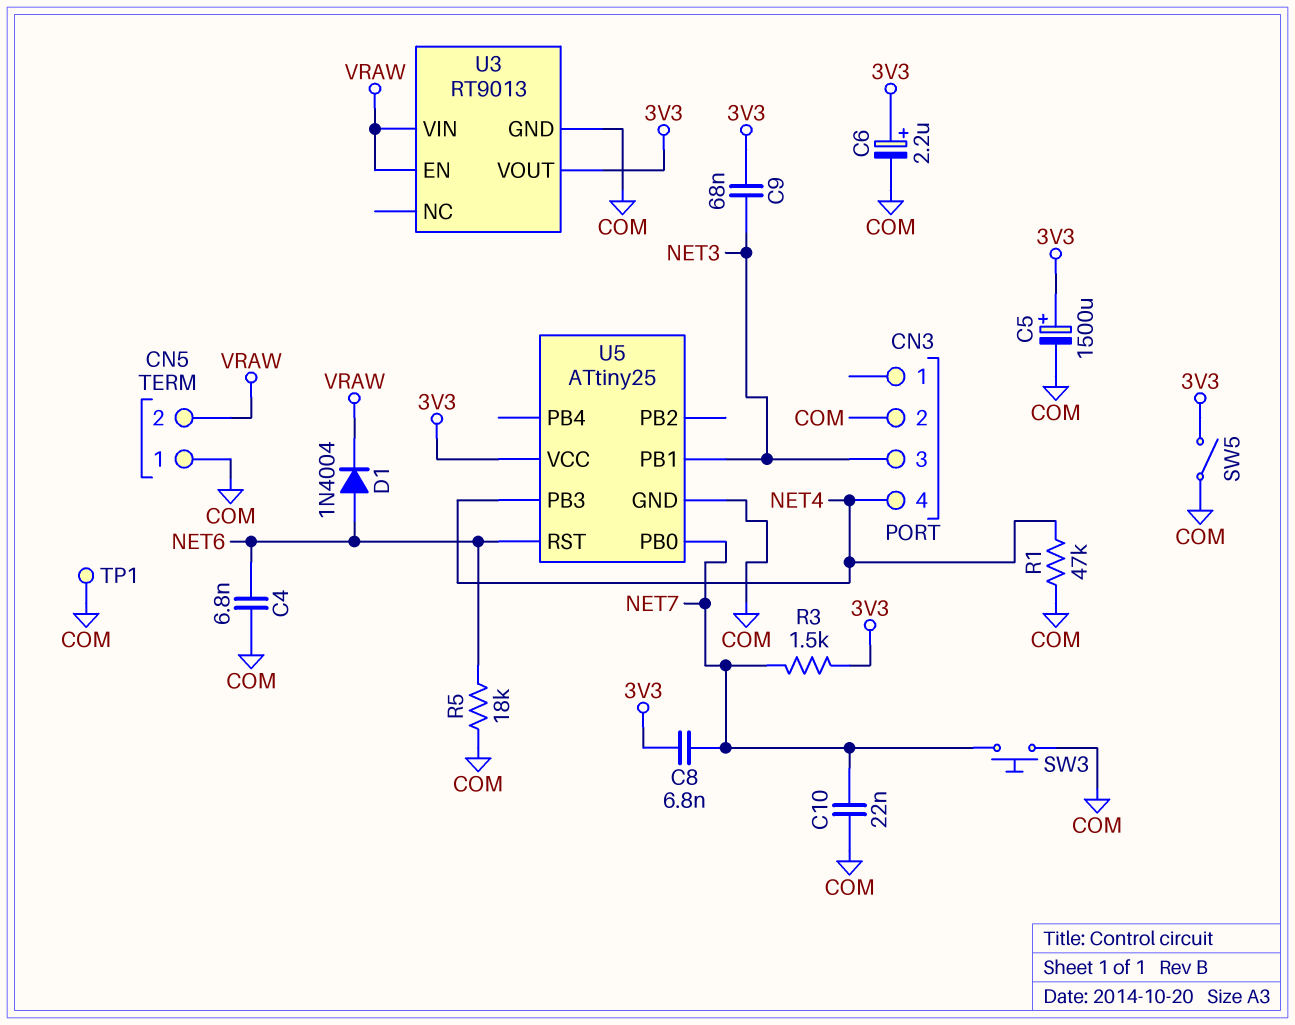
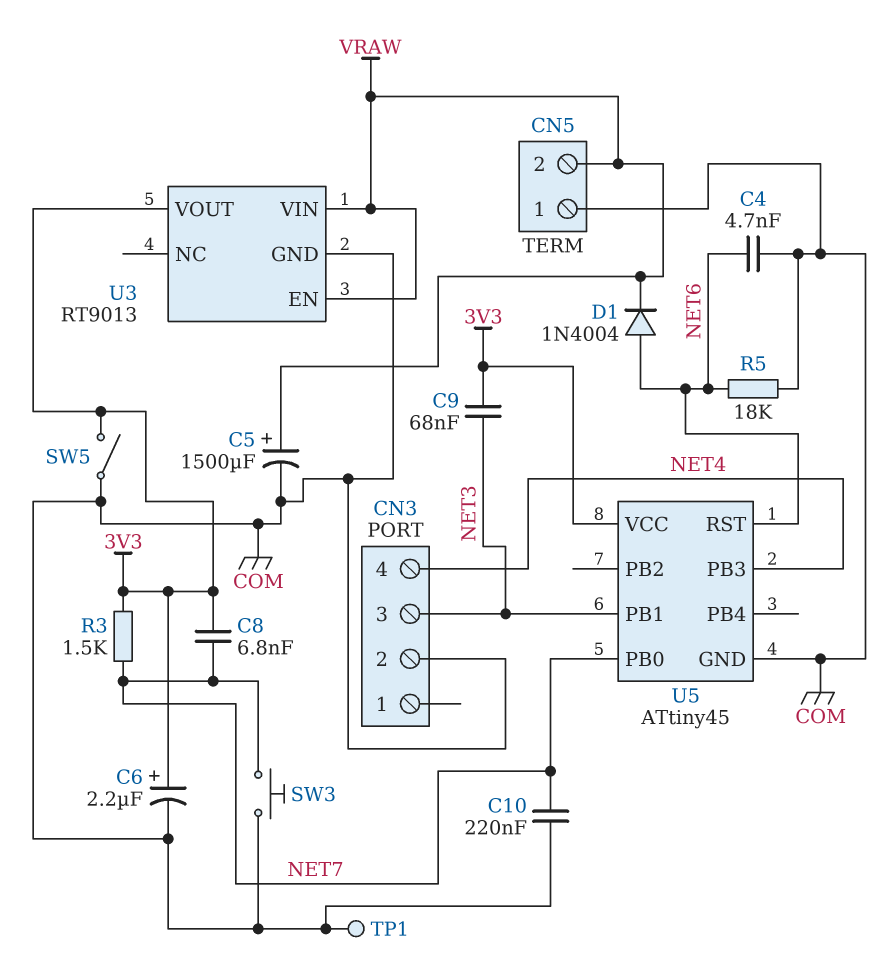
C4: 6.8nF (COM, NET6) -> 4.7nF (COM, NET6)
C5: 1500uF (plus 3V3, minus COM) -> 1500uF (plus VRAW, minus COM)
C10: 22nF (COM, NET7) -> 220nF (COM, NET7)
R1: 47k (COM, NET4) -> none
U5: ATtiny25 -> ATtiny45

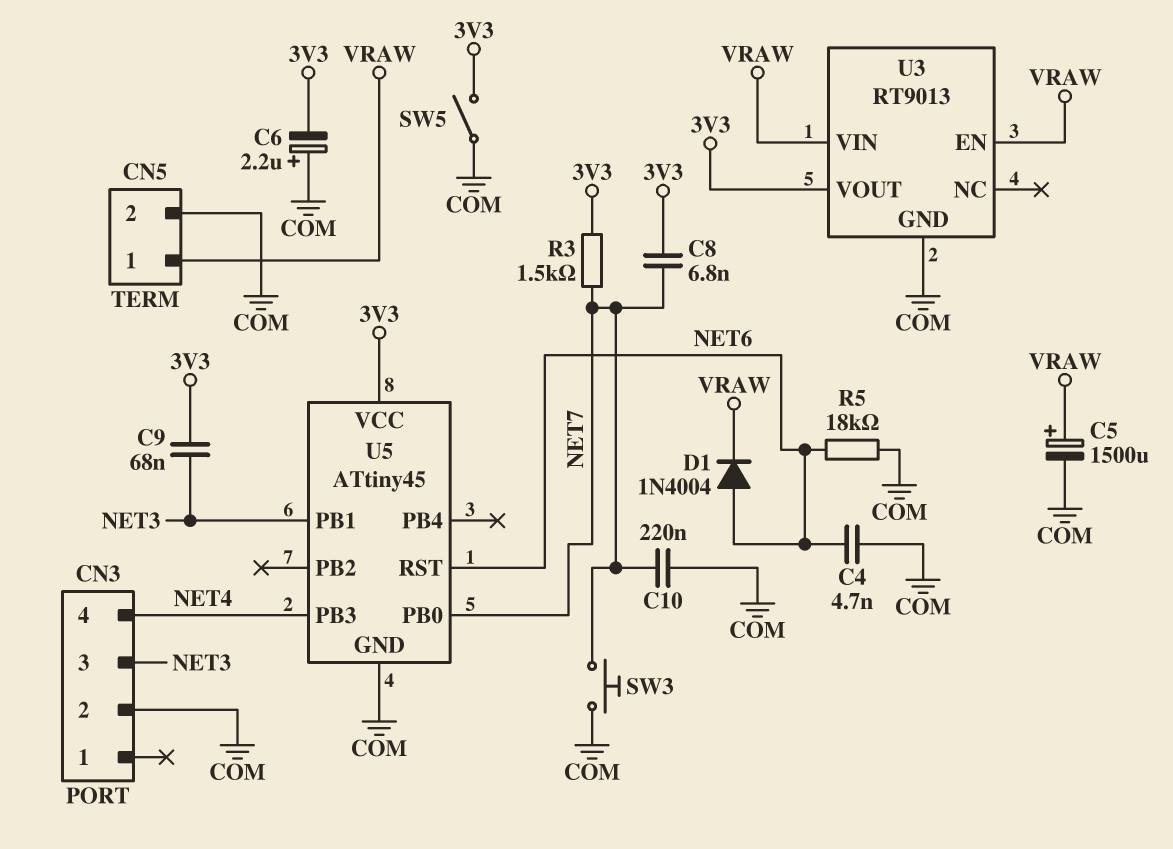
C6: 2.2uF (plus 3V3, minus COM) -> 2.2uF (plus COM, minus 3V3)
CN5 pin 1: COM -> VRAW
CN5 pin 2: VRAW -> COM
TP1: test point (COM) -> none

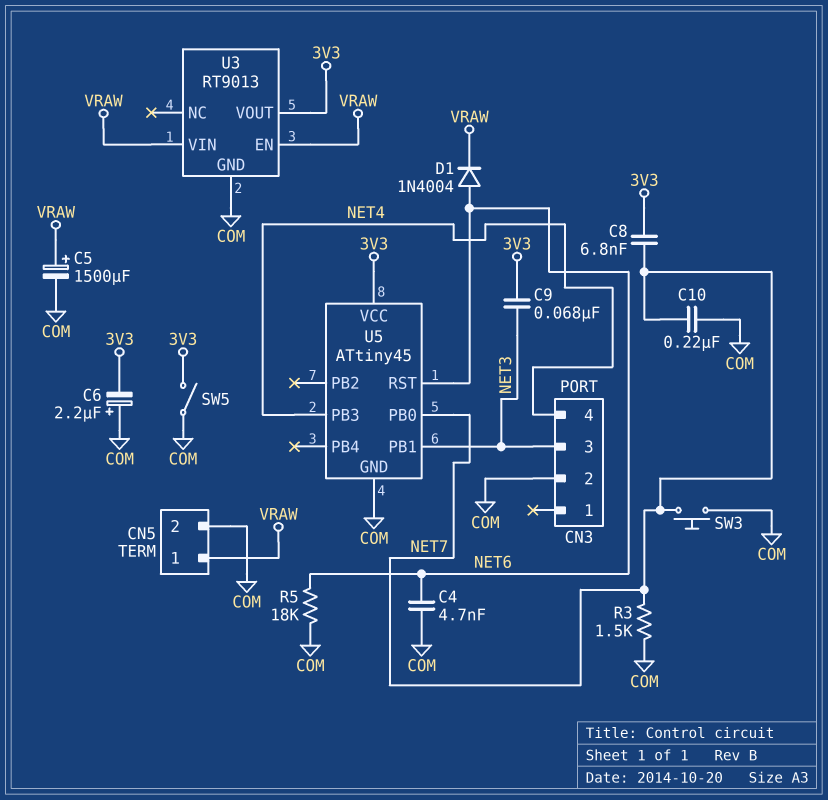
R3: 1.5k (3V3, NET7) -> 1.5k (COM, NET7)

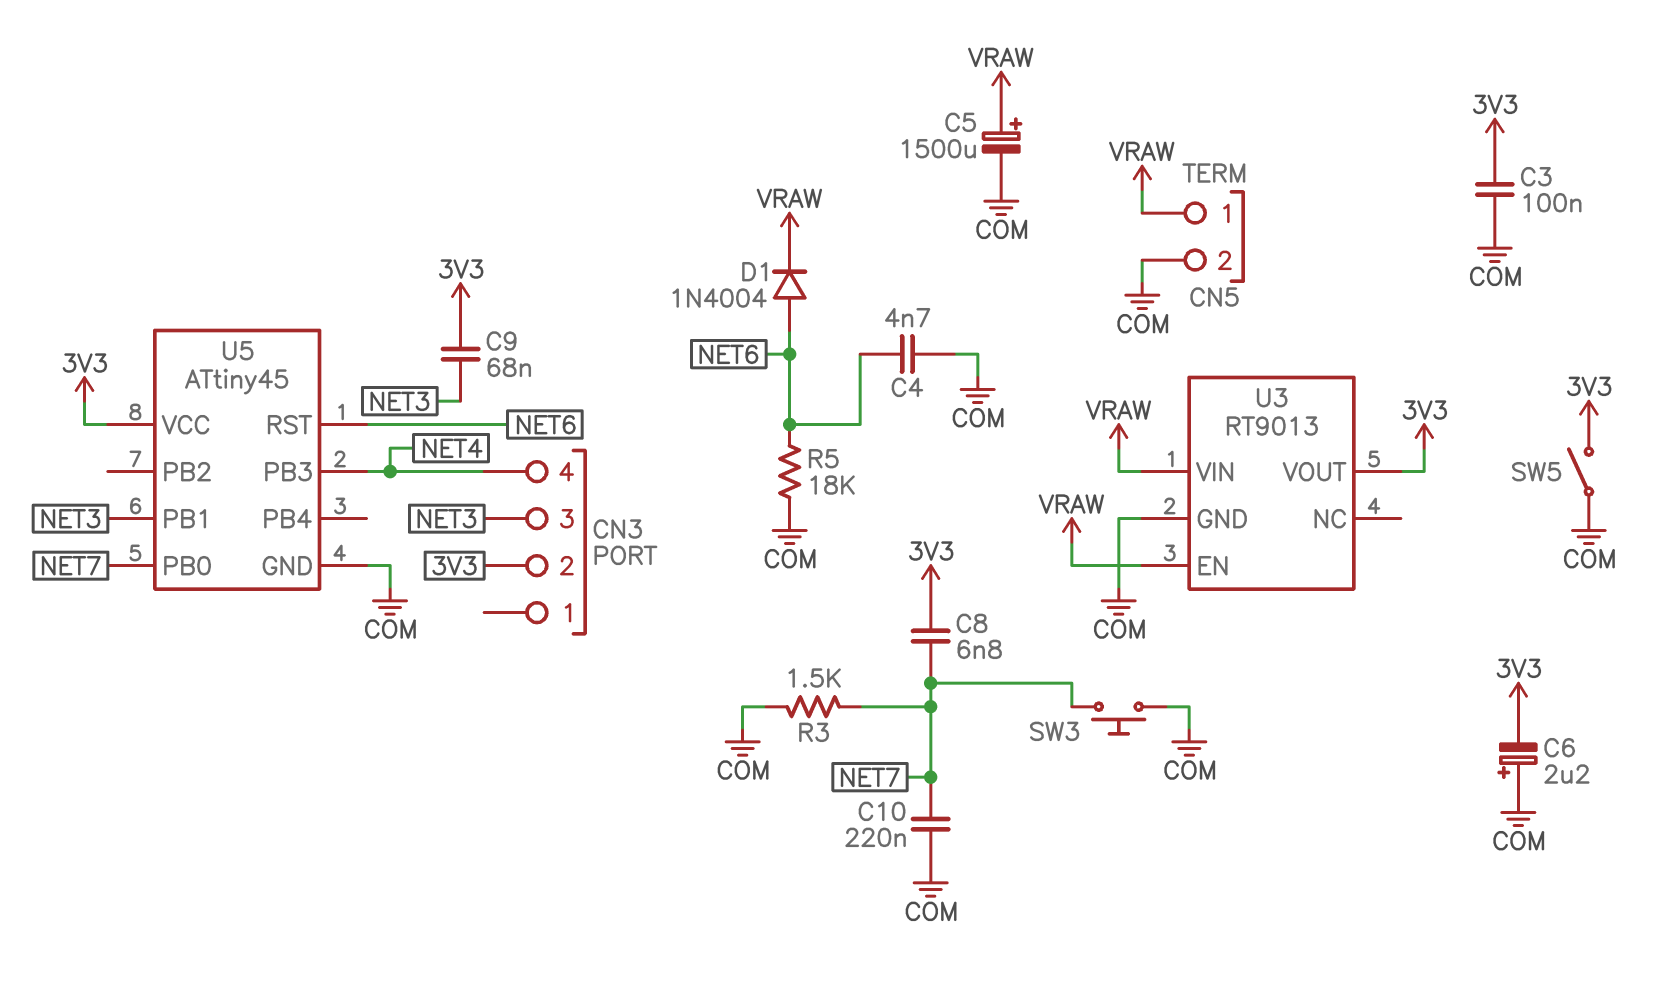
C3: none -> 100nF (3V3, COM)
CN3 pin 2: COM -> 3V3

